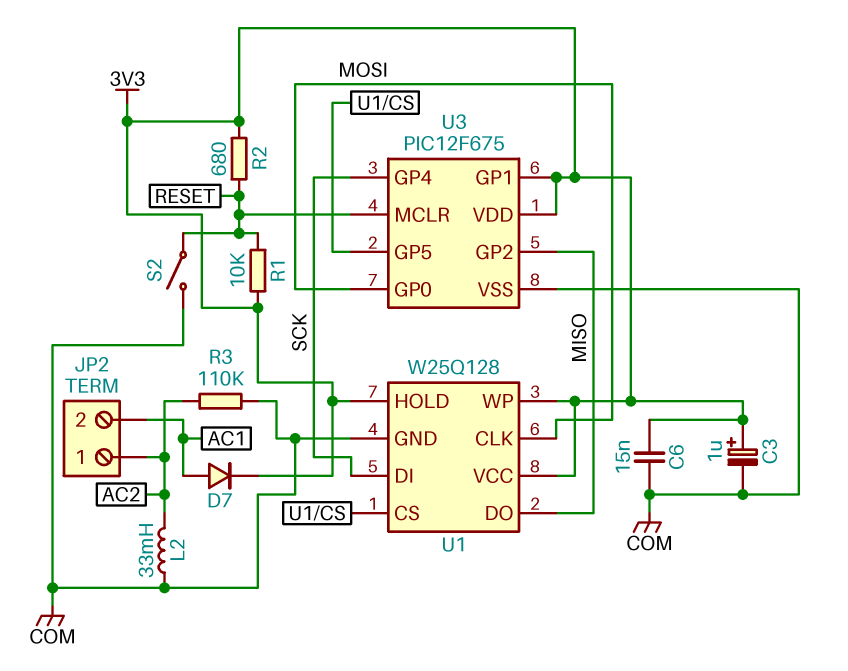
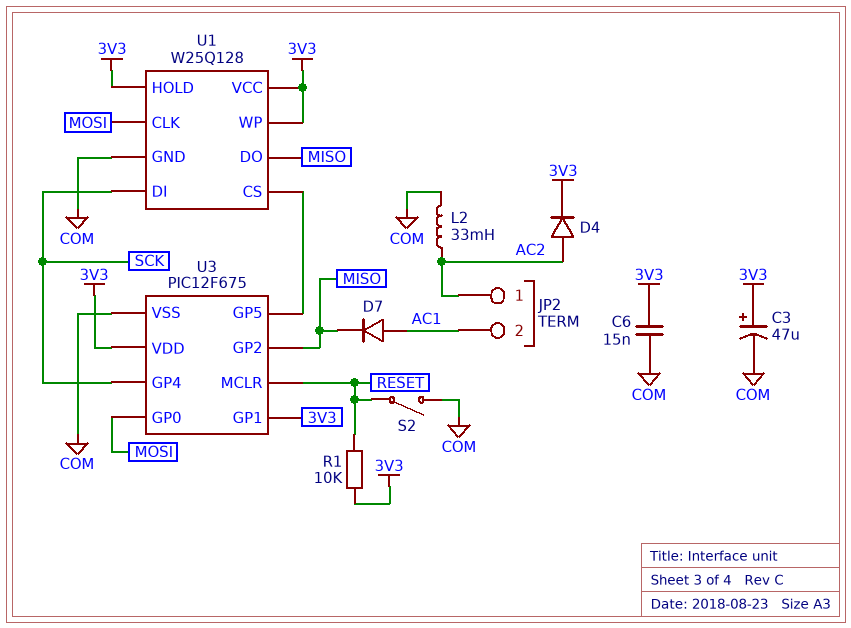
C3: 1uF (plus 3V3, minus COM) -> 47uF (plus 3V3, minus COM)
D4: none -> diode (A AC2, K 3V3)
D7: diode (A AC1, K 3V3) -> diode (A AC1, K MISO)
R2: 680 (3V3, RESET) -> none
R3: 110k (AC2, COM) -> none

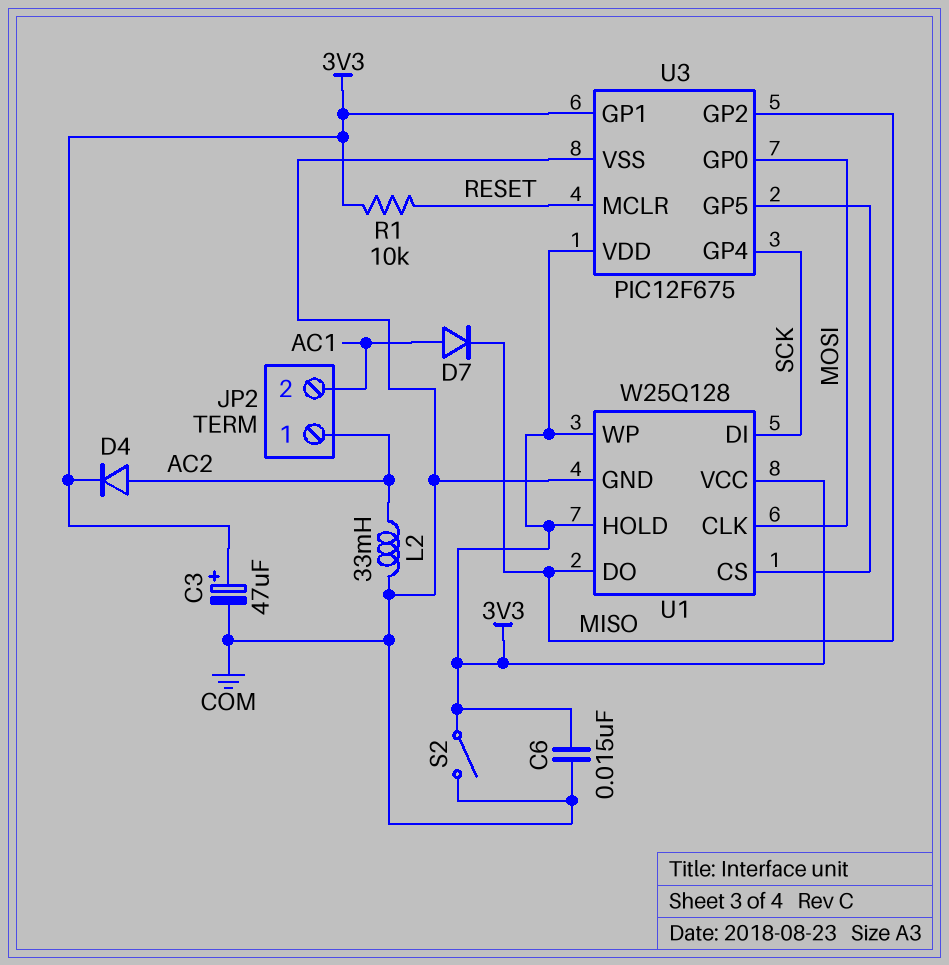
S2: switch (COM, RESET) -> switch (3V3, COM)

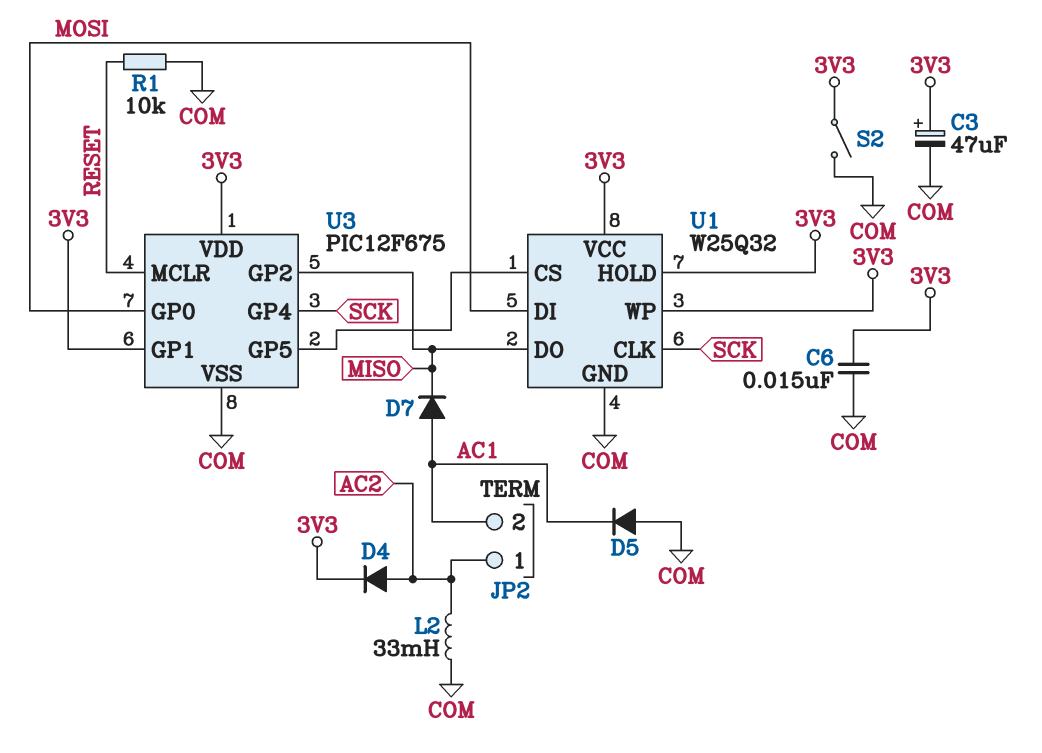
D5: none -> diode (A COM, K AC1)
R1: 10k (3V3, RESET) -> 10k (COM, RESET)
U1: W25Q128 -> W25Q32
U1 pin CLK: MOSI -> SCK
U1 pin DI: SCK -> MOSI

